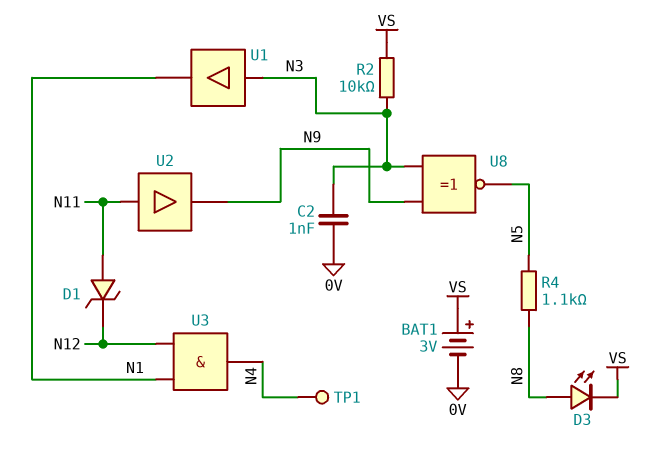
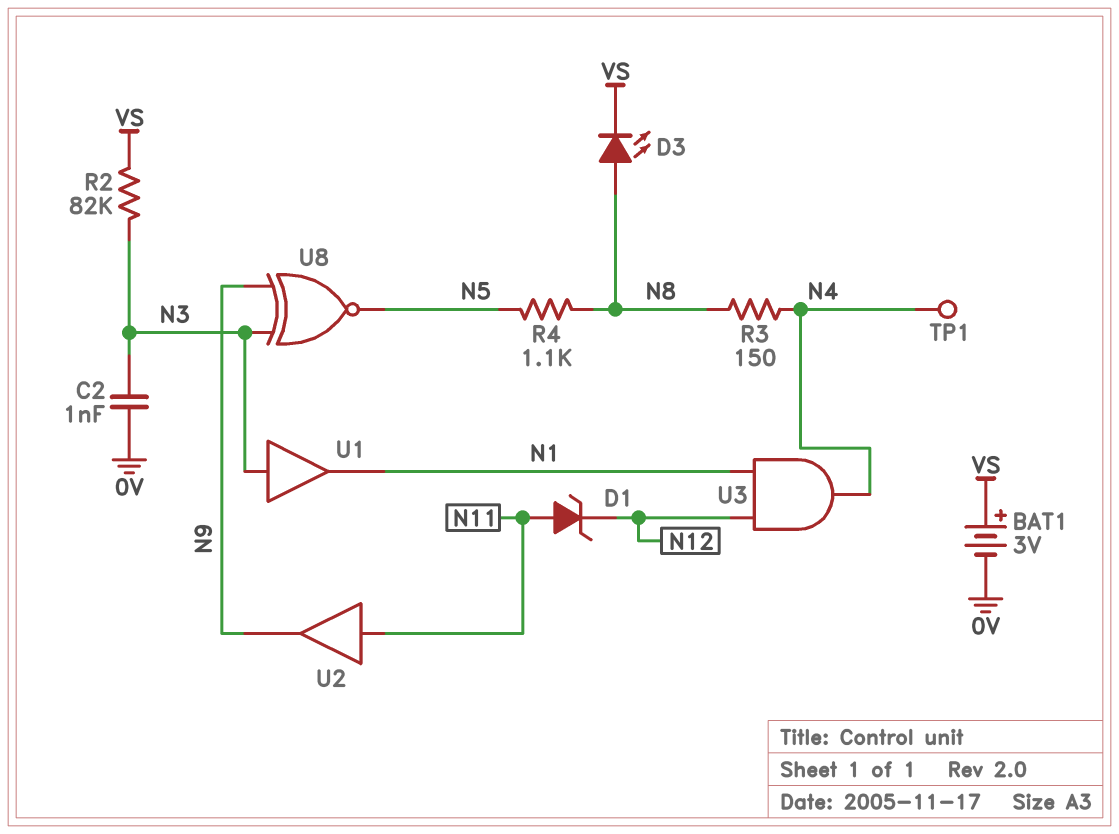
R2: 10k (N3, VS) -> 82k (N3, VS)
R3: none -> 150 (N4, N8)

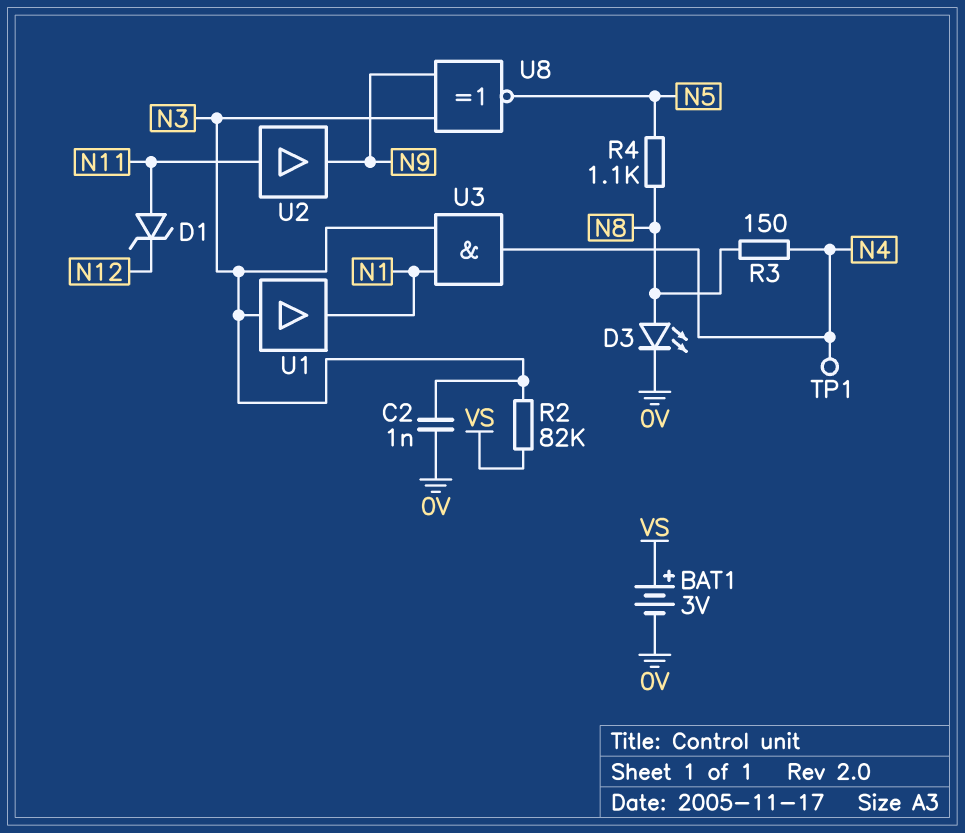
D3: LED (A N8, K VS) -> LED (A N8, K 0V)
U3: AND (in N1, in N12, out N4) -> AND (in N1, in N3, out N4)

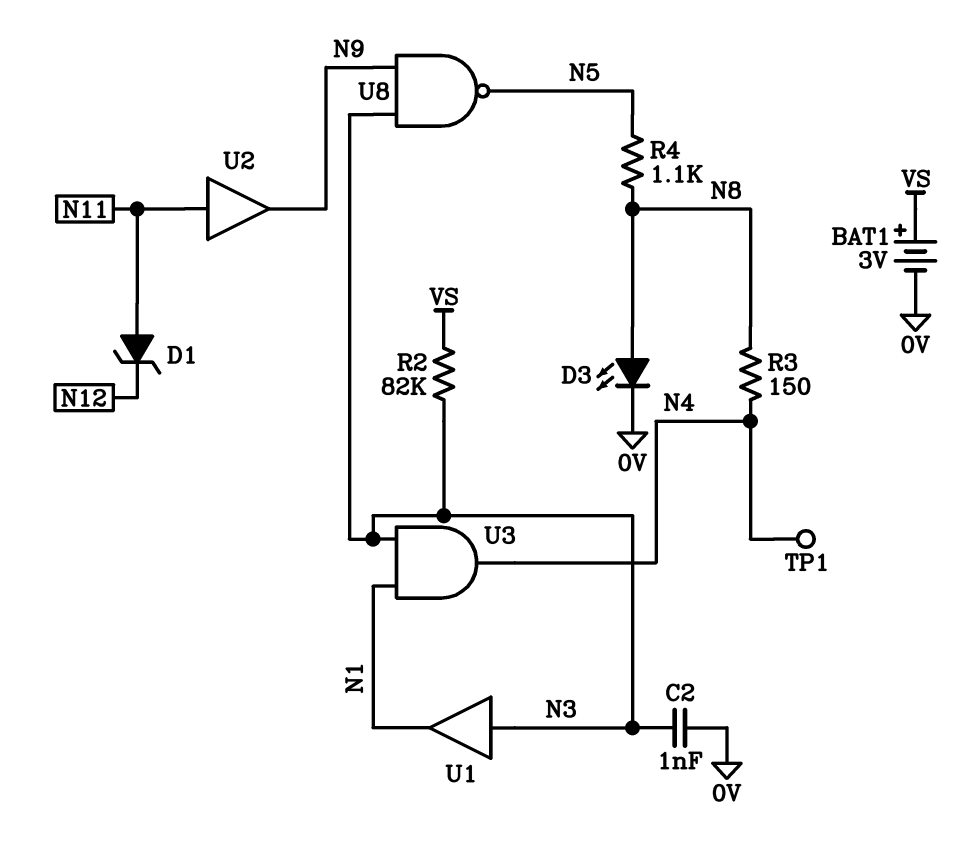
U8: XNOR (in N3, in N9, out N5) -> NAND (in N3, in N9, out N5)

